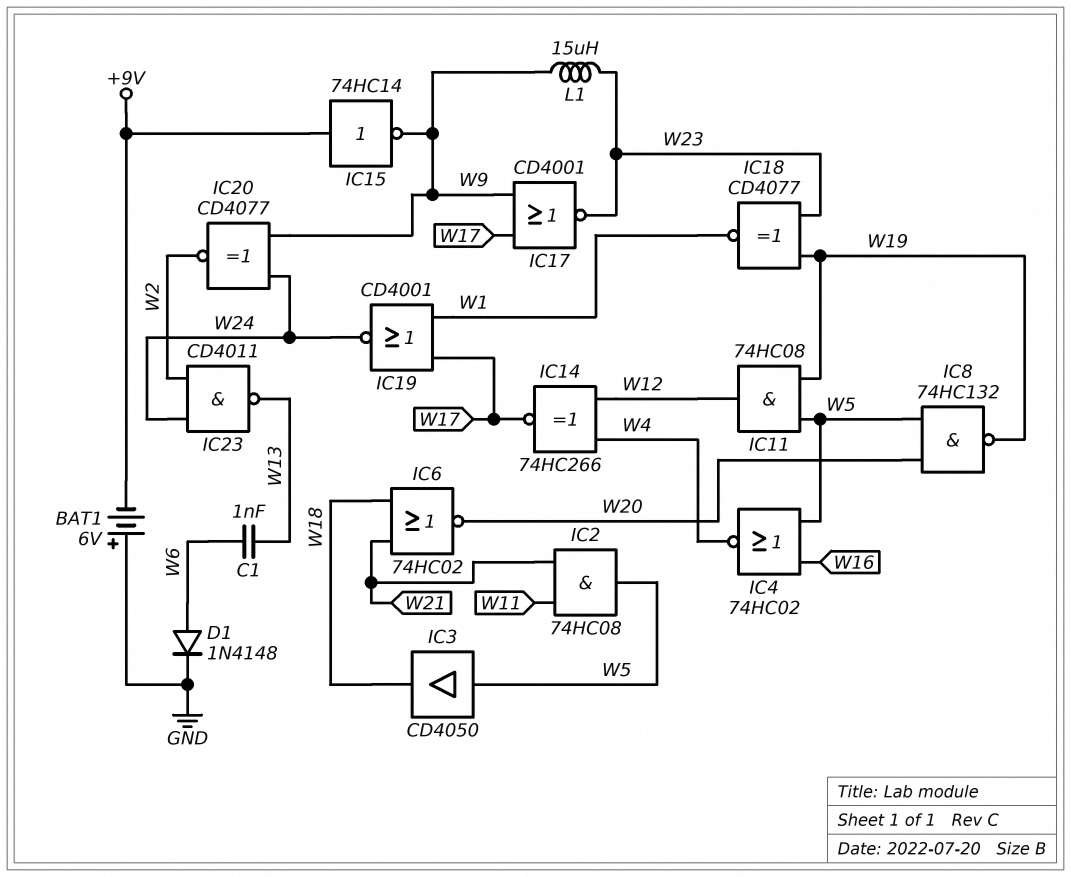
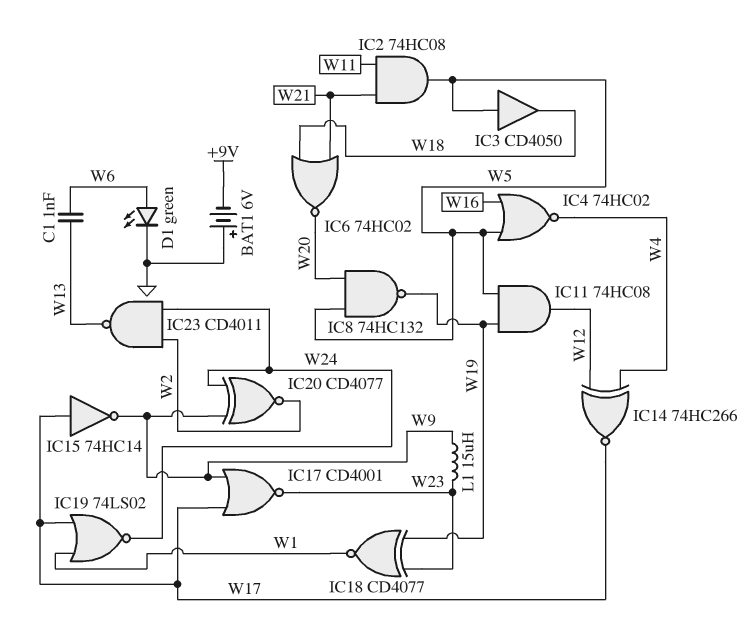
D1: diode 1N4148 (A W6, K GND) -> LED green (A W6, K GND)
IC15: NOT 74HC14 (in +9V, out W9) -> NOT 74HC14 (in W17, out W9)
IC19: NOR CD4001 (in W1, in W17, out W24) -> NOR 74LS02 (in W1, in W17, out W24)

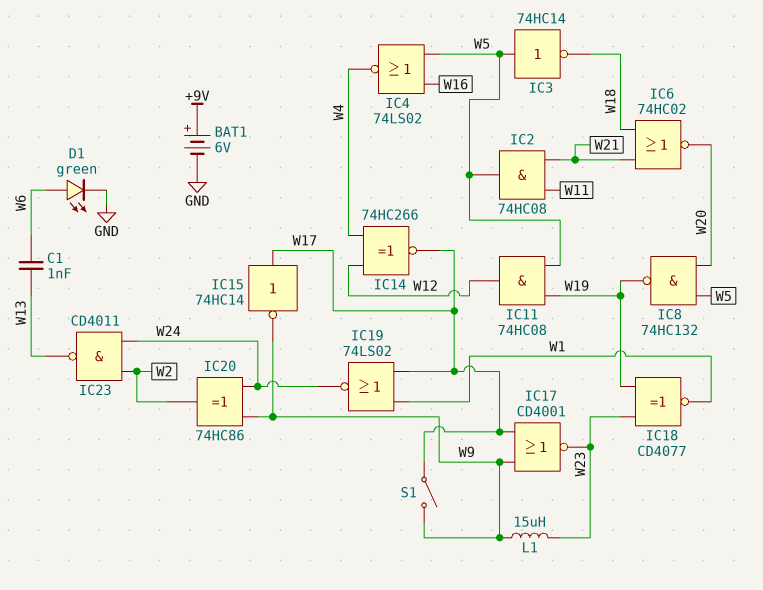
BAT1: 6V (plus GND, minus +9V) -> 6V (plus +9V, minus GND)
IC3: buffer CD4050 (in W5, out W18) -> NOT 74HC14 (in W5, out W18)
IC4: NOR 74HC02 (in W5, in W16, out W4) -> NOR 74LS02 (in W5, in W16, out W4)
IC20: XNOR CD4077 (in W9, in W24, out W2) -> XOR 74HC86 (in W9, in W24, out W2)
S1: none -> switch (W9, W17)

